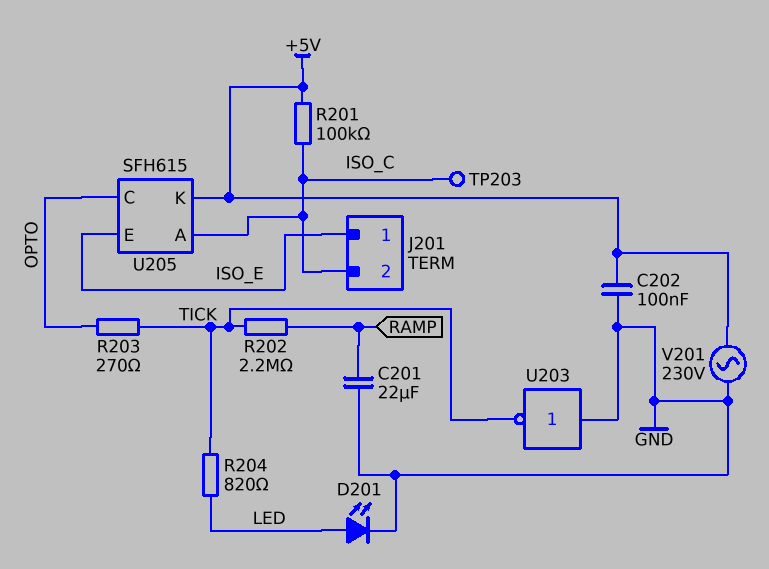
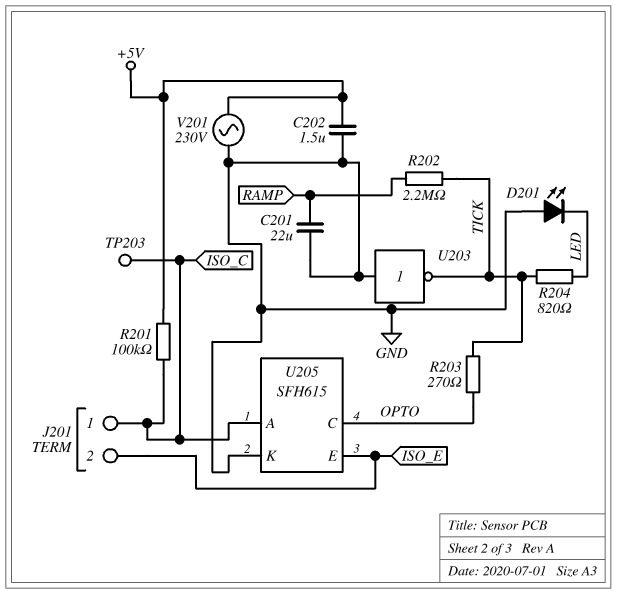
C202: 100nF (+5V, GND) -> 1.5uF (+5V, GND)
D201: LED (A LED, K GND) -> LED (A GND, K LED)
J201 pin 1: ISO_E -> ISO_C
J201 pin 2: ISO_C -> ISO_E
U205 pin K: +5V -> GND

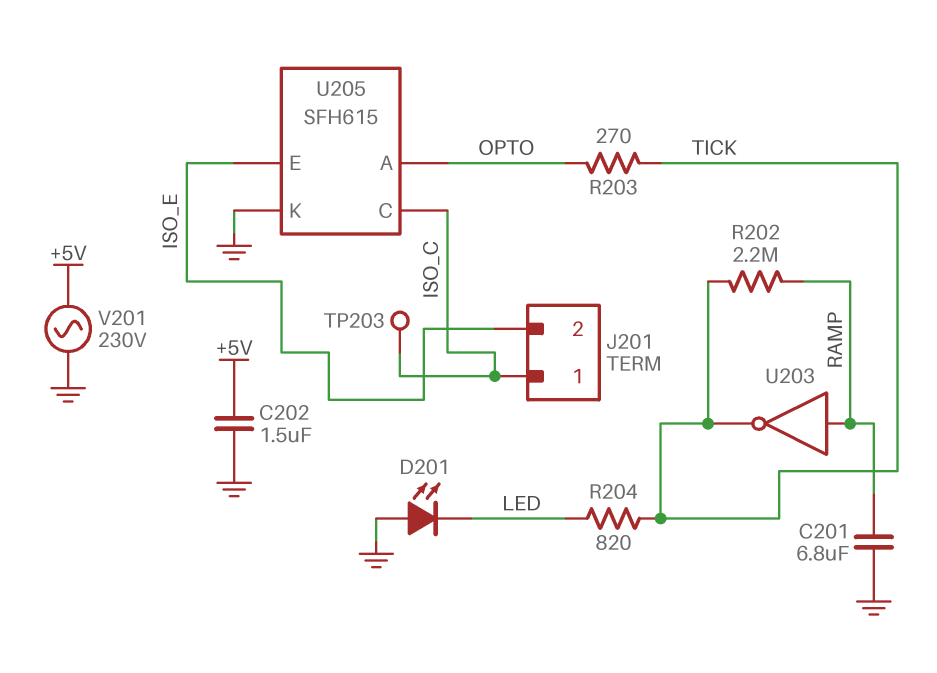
C201: 22uF (GND, RAMP) -> 6.8uF (GND, RAMP)
R201: 100k (+5V, ISO_C) -> none
U203: NOT (in GND, out TICK) -> NOT (in RAMP, out TICK)
U205 pin A: ISO_C -> OPTO
U205 pin C: OPTO -> ISO_C

